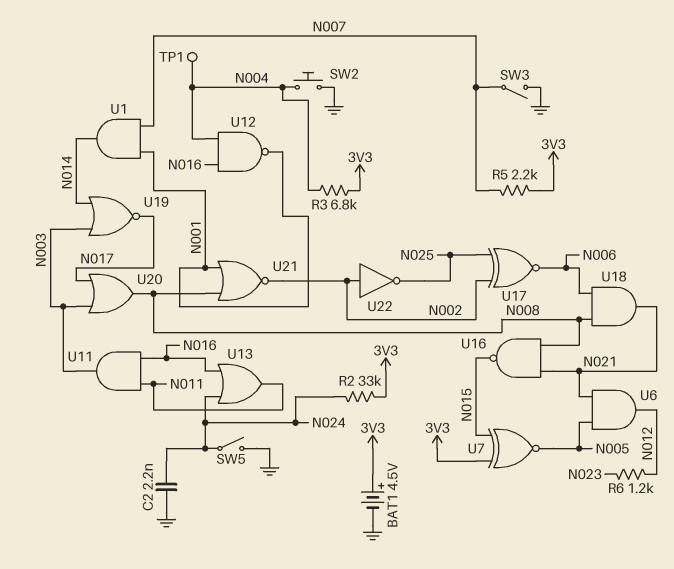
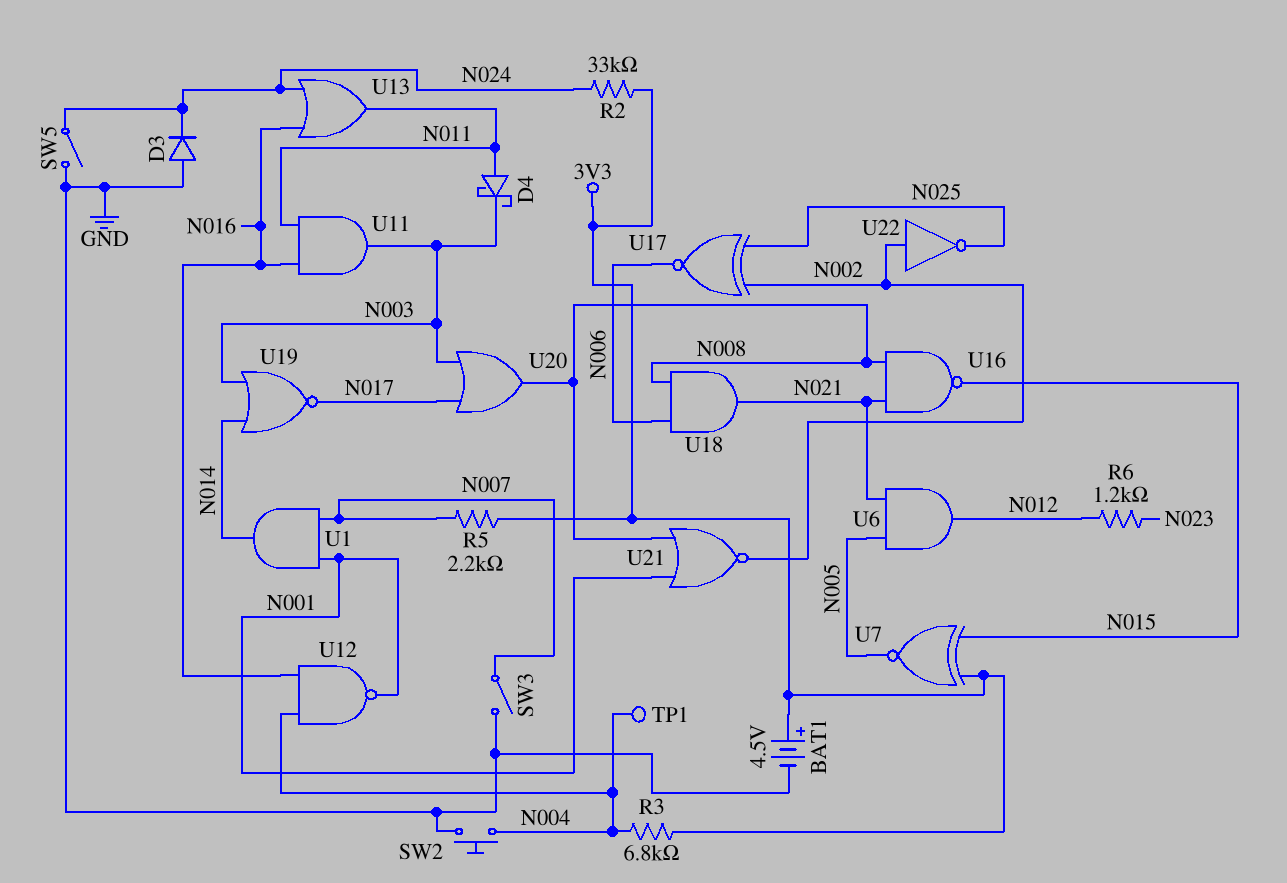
C2: 2.2nF (GND, N024) -> none
D3: none -> diode (A GND, K N024)
D4: none -> schottky (A N011, K N003)

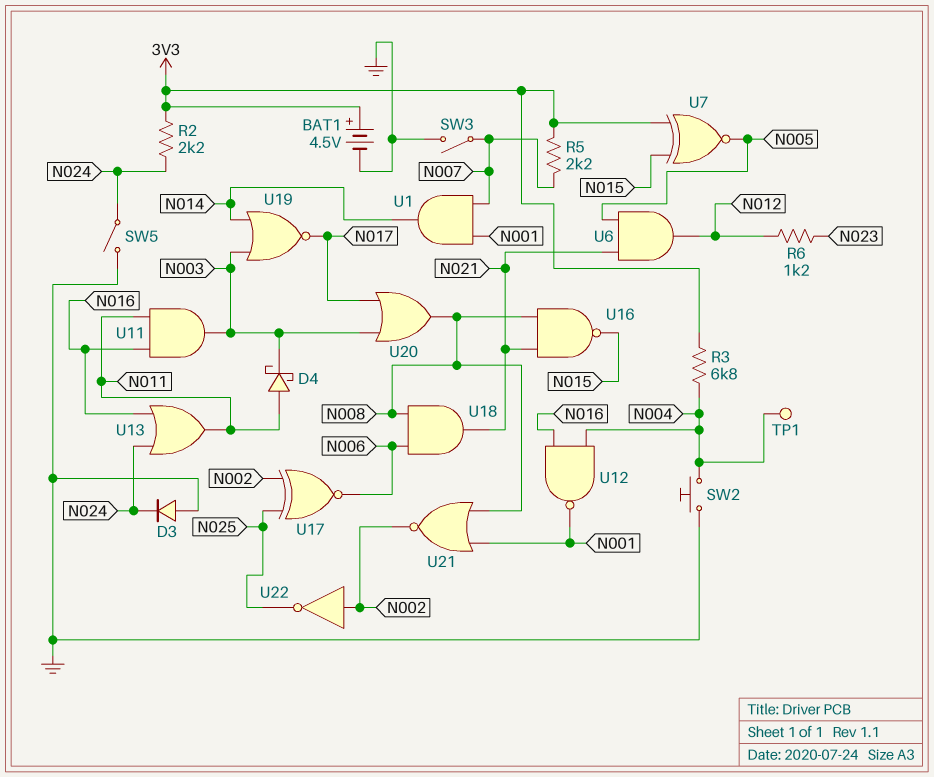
R2: 33k (3V3, N024) -> 2.2k (3V3, N024)

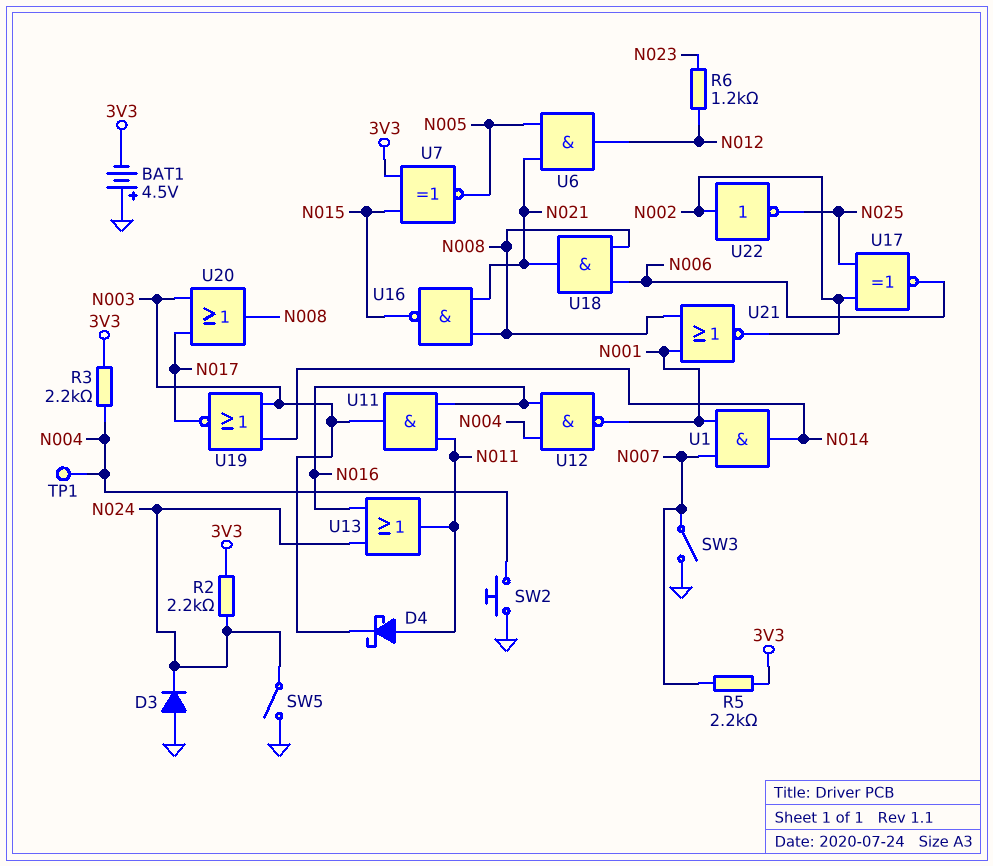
BAT1: 4.5V (plus 3V3, minus GND) -> 4.5V (plus GND, minus 3V3)
R3: 6.8k (3V3, N004) -> 2.2k (3V3, N004)

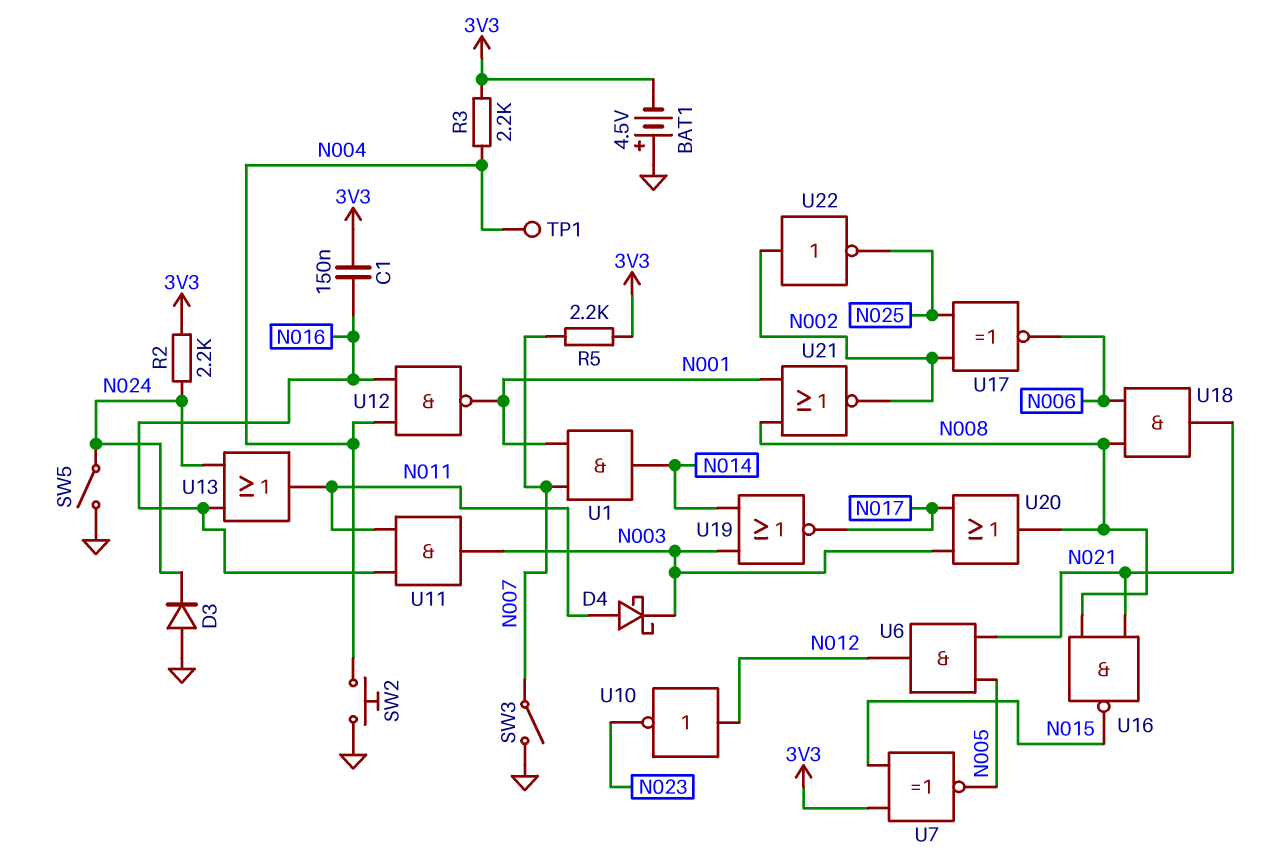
C1: none -> 150nF (3V3, N016)
R6: 1.2k (N012, N023) -> none
U10: none -> NOT (in N012, out N023)

